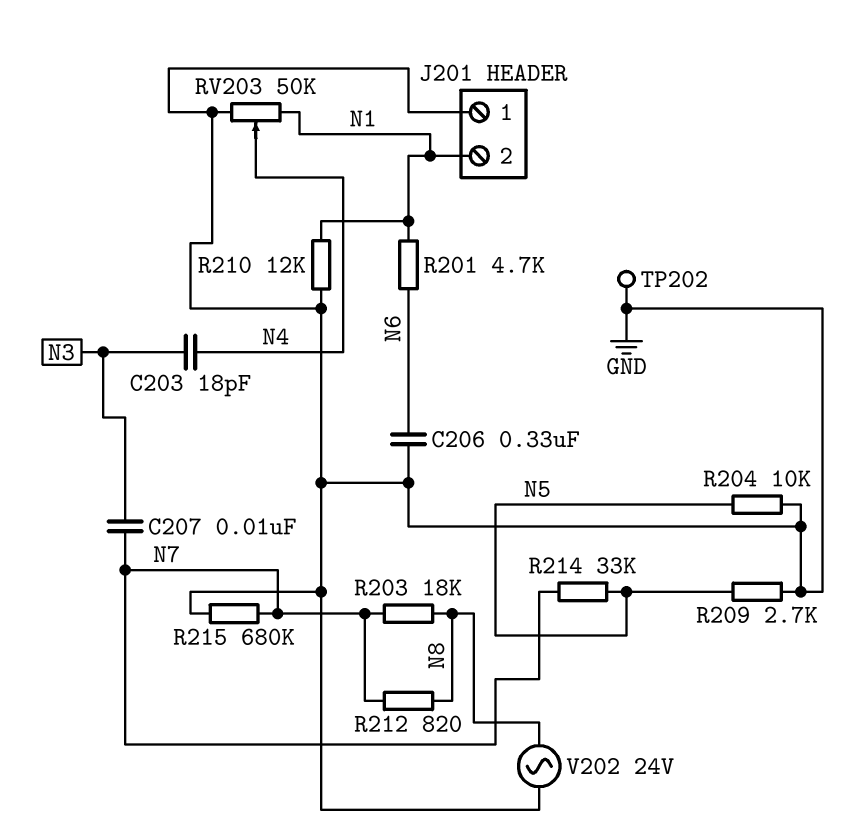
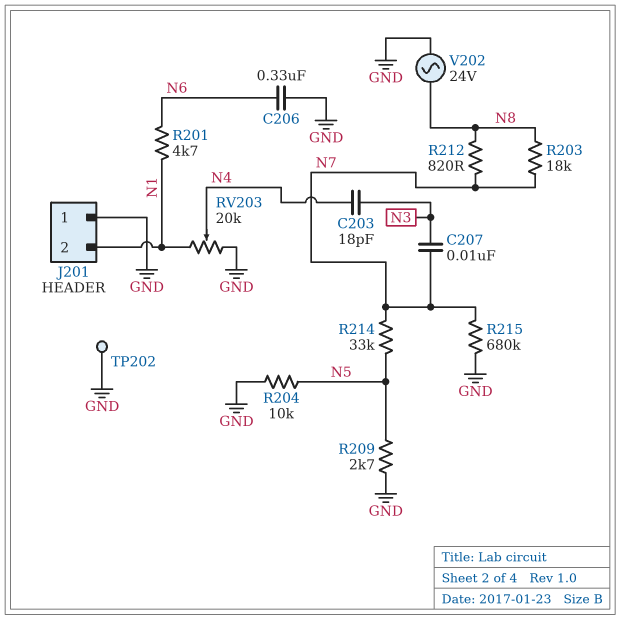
R210: 12k (GND, N1) -> none
RV203: 50k (GND, N1, wiper N4) -> 20k (GND, N1, wiper N4)

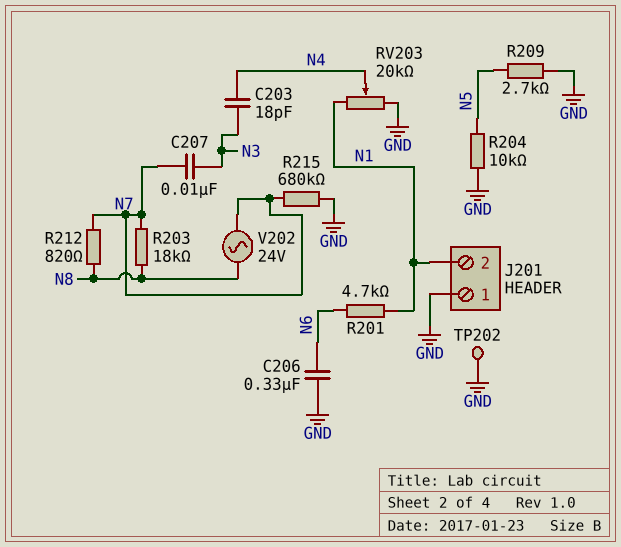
R214: 33k (N5, N7) -> none
V202: AC 24V (GND, N8) -> AC 24V (N7, N8)

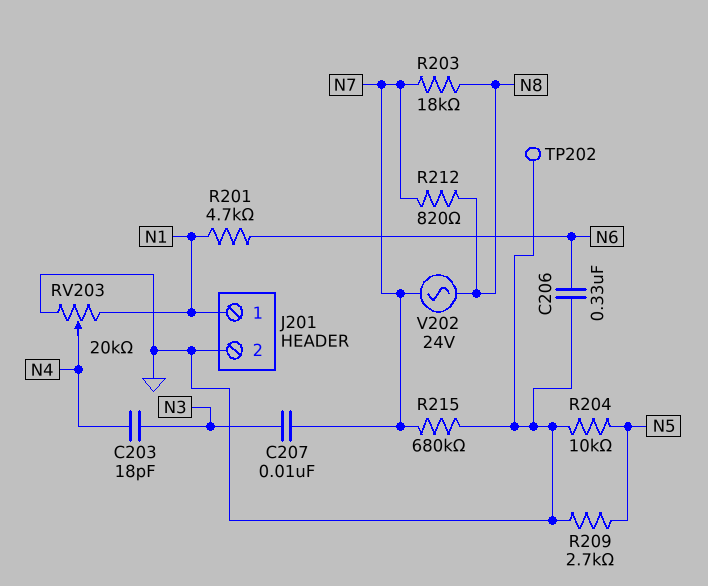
J201 pin 1: GND -> N1
J201 pin 2: N1 -> GND

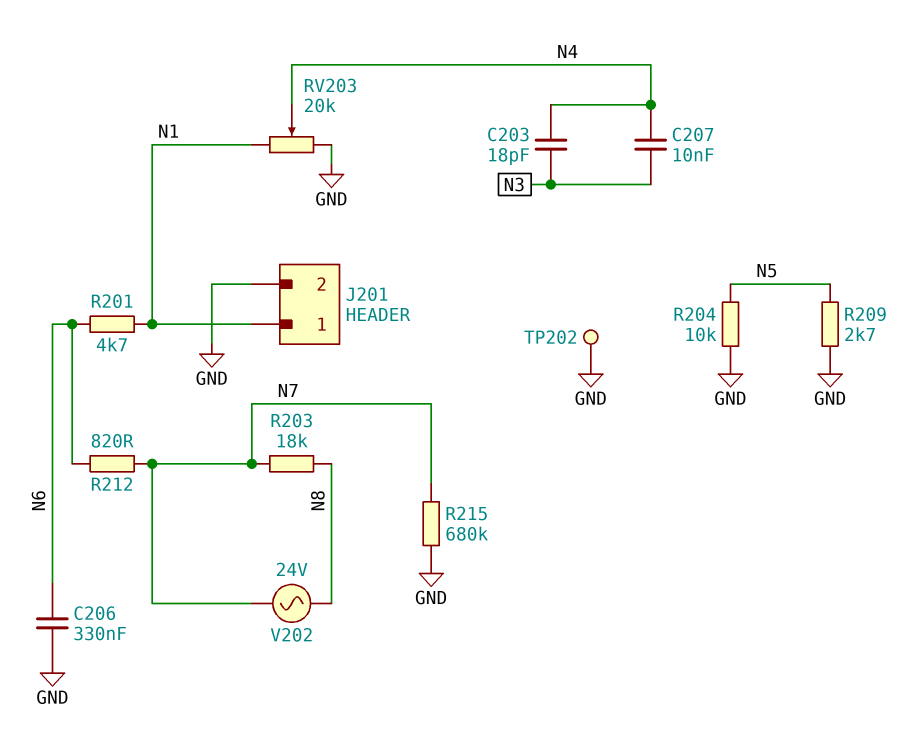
C207: 10nF (N3, N7) -> 10nF (N3, N4)
R212: 820 (N7, N8) -> 820 (N6, N7)

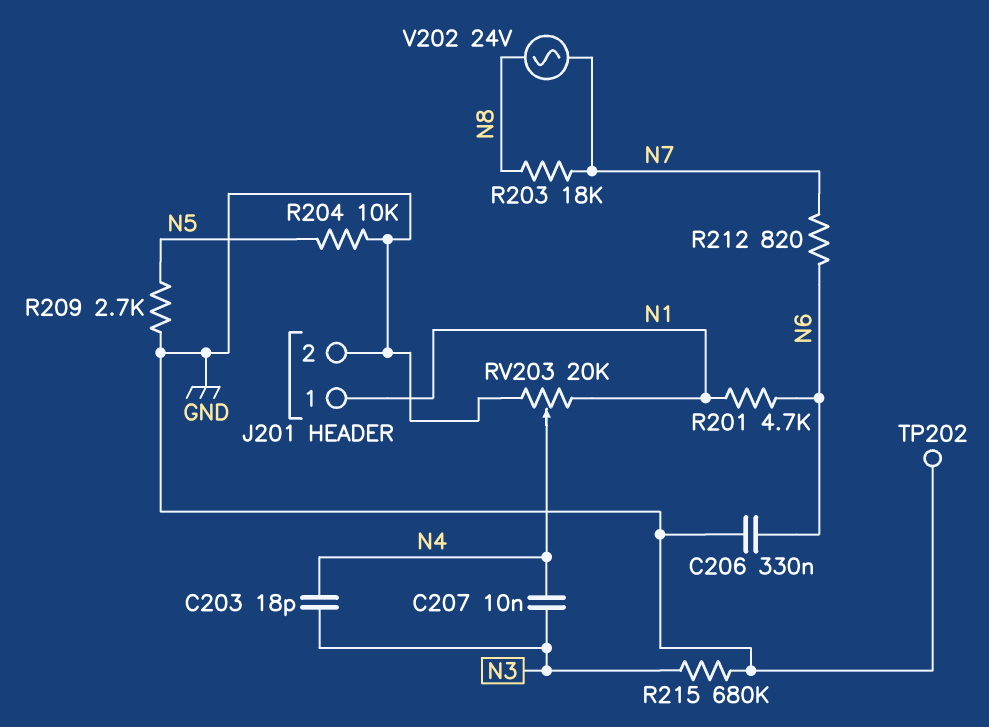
R215: 680k (GND, N7) -> 680k (GND, N3)

